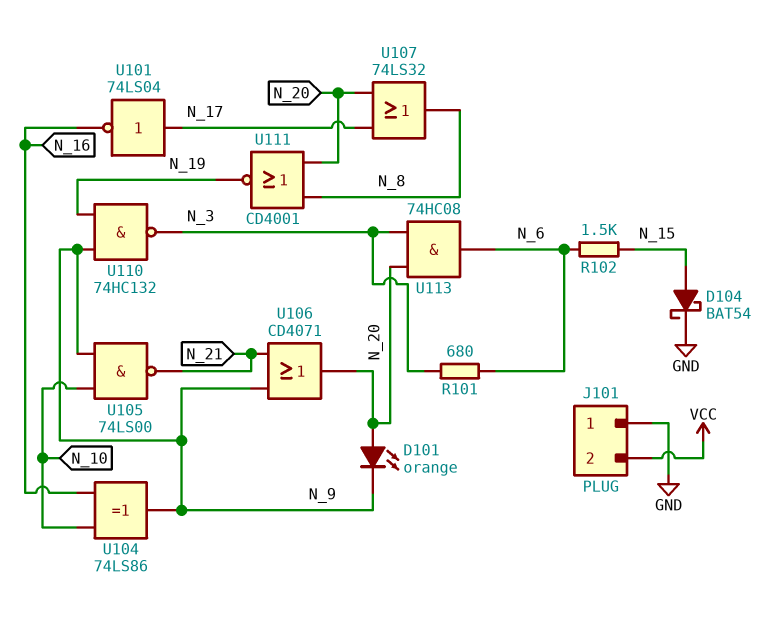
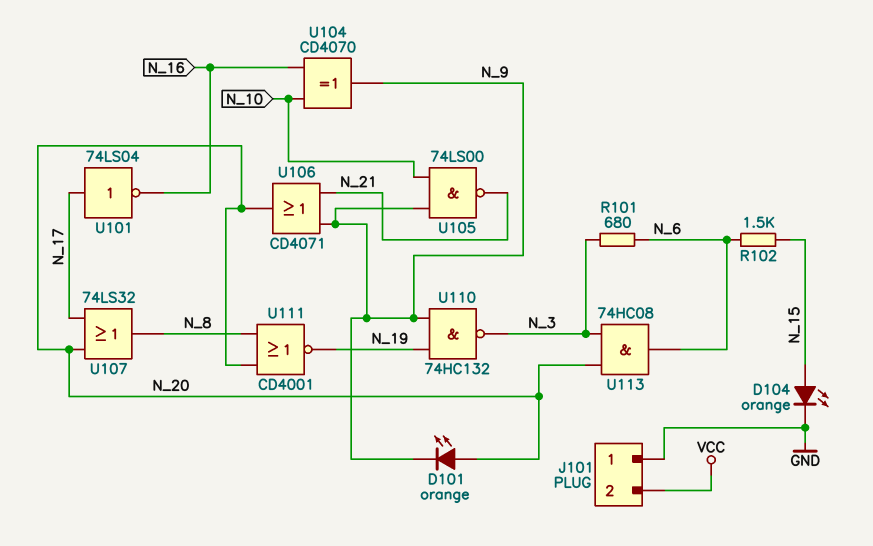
D104: schottky BAT54 (A N_15, K GND) -> LED orange (A N_15, K GND)
U104: XOR 74LS86 (in N_10, in N_16, out N_9) -> XOR CD4070 (in N_10, in N_16, out N_9)

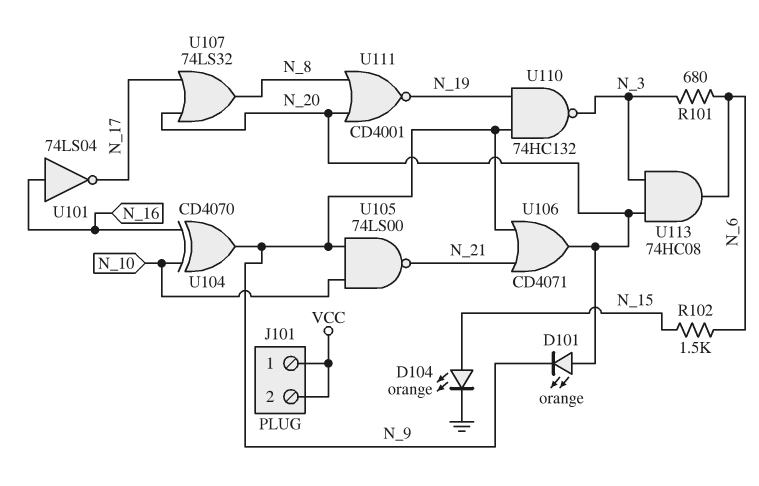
J101 pin 1: GND -> VCC
U101: NOT 74LS04 (in N_17, out N_16) -> NOT 74LS04 (in N_16, out N_17)

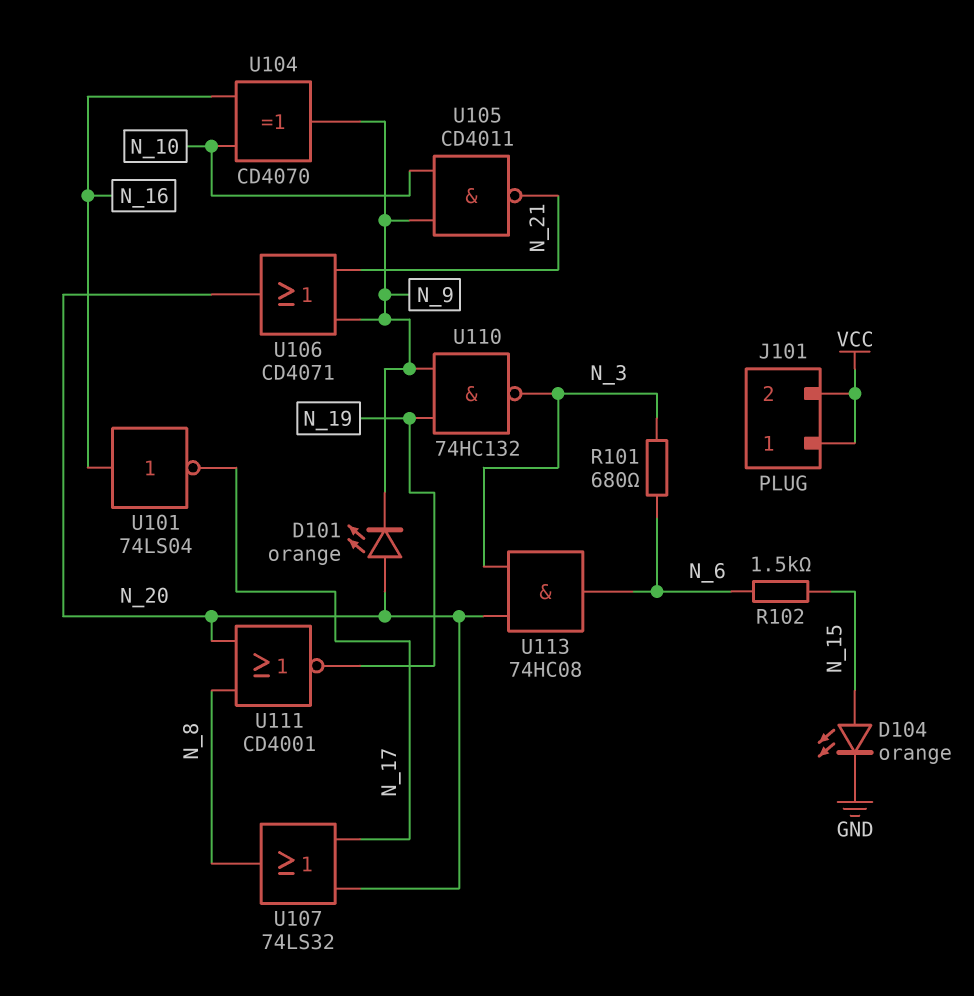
U105: NAND 74LS00 (in N_9, in N_10, out N_21) -> NAND CD4011 (in N_9, in N_10, out N_21)

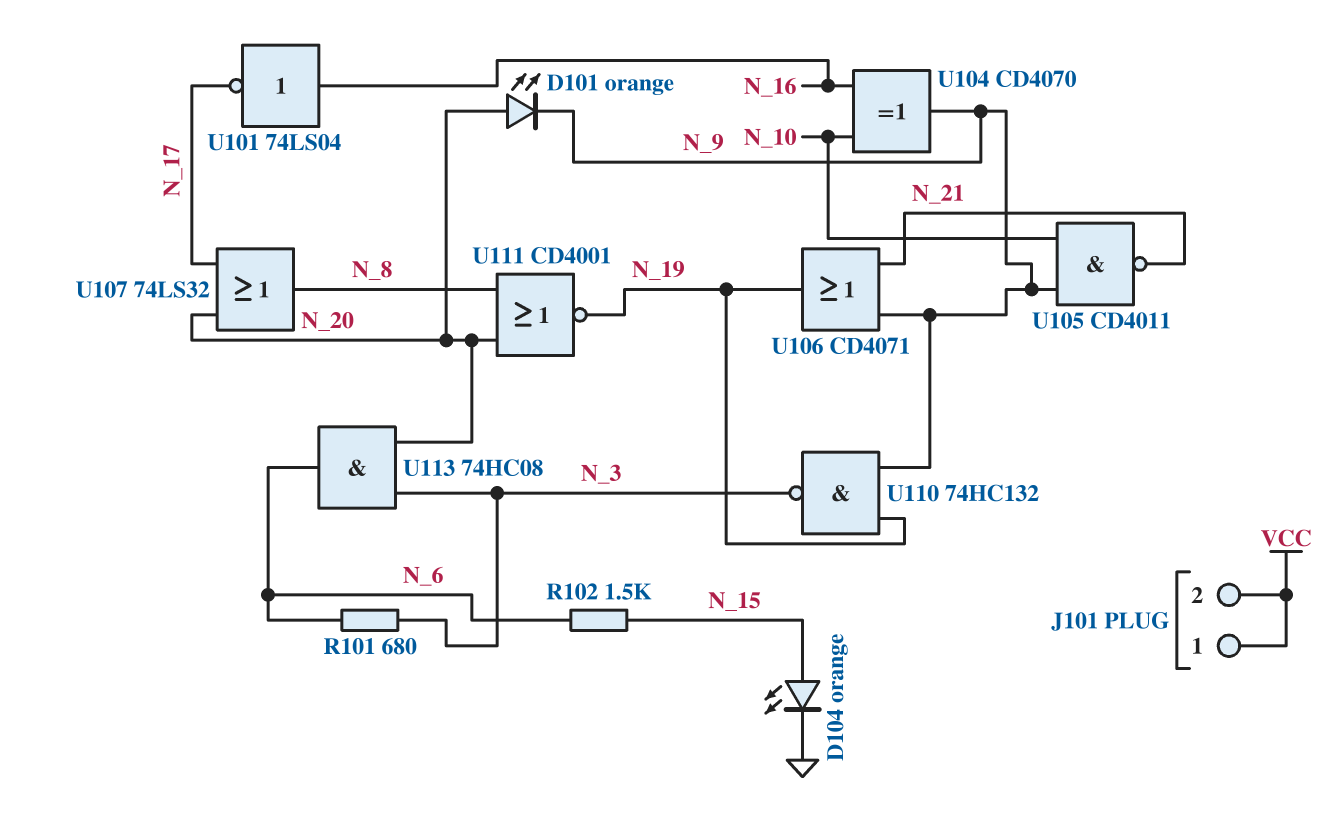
U106: OR CD4071 (in N_9, in N_21, out N_20) -> OR CD4071 (in N_9, in N_21, out N_19)

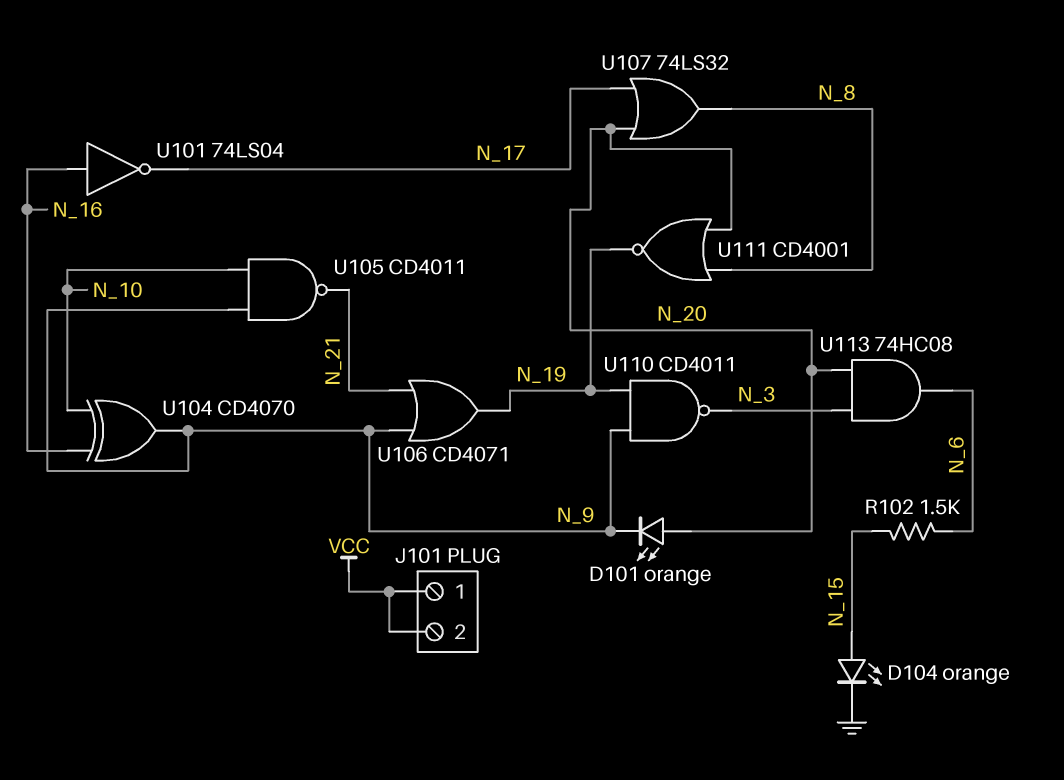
R101: 680 (N_3, N_6) -> none
U110: NAND 74HC132 (in N_9, in N_19, out N_3) -> NAND CD4011 (in N_9, in N_19, out N_3)

